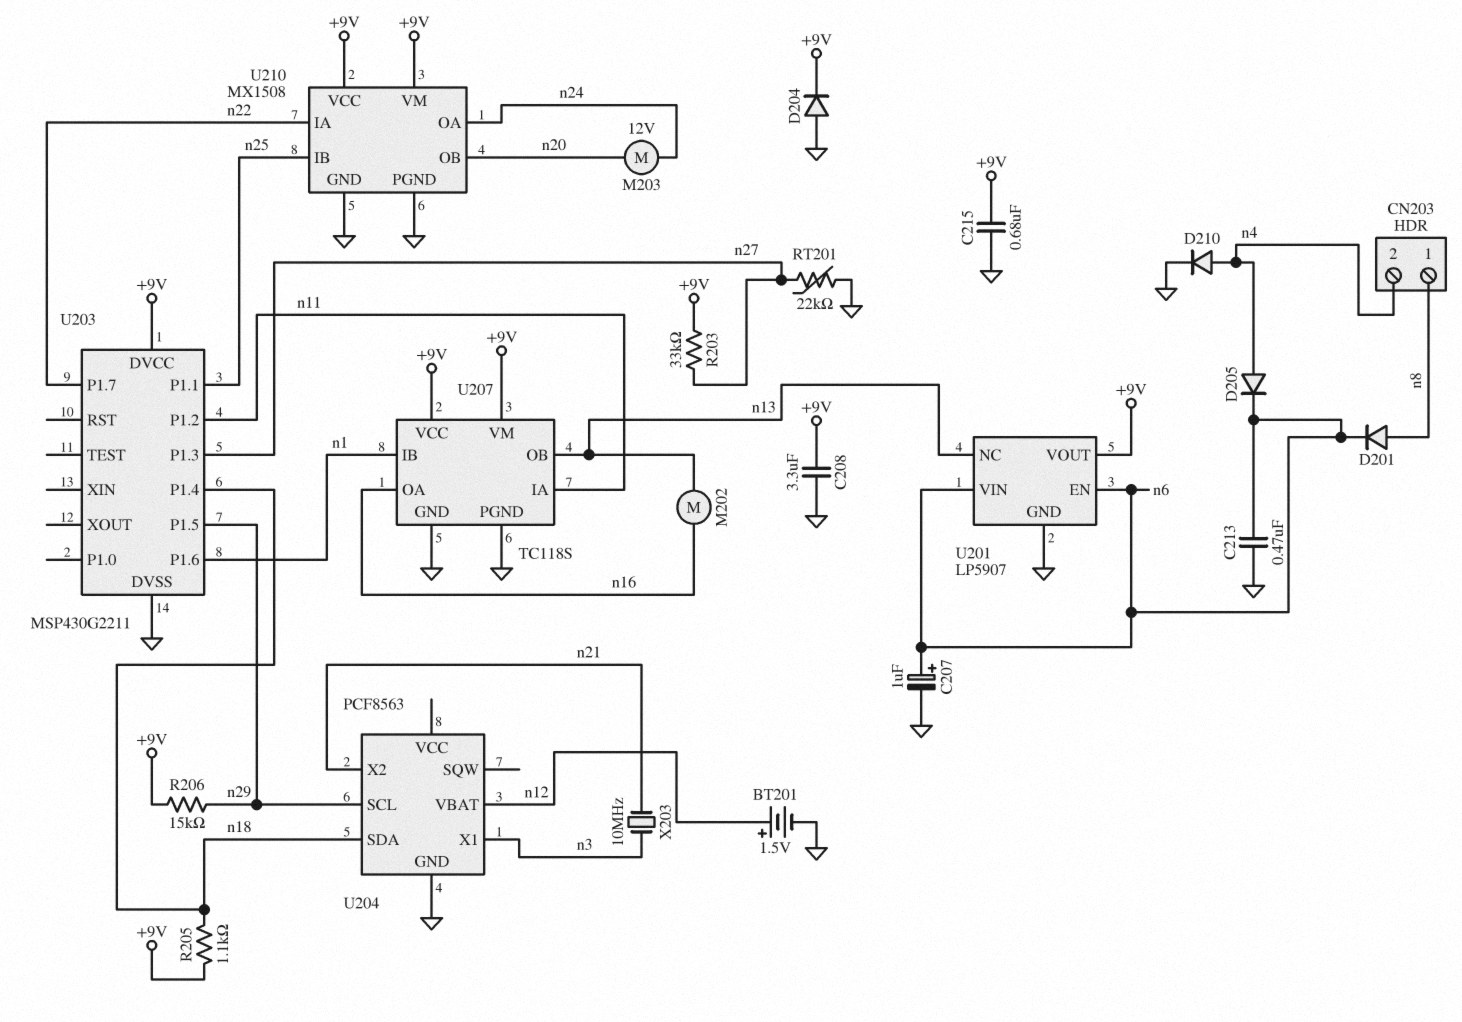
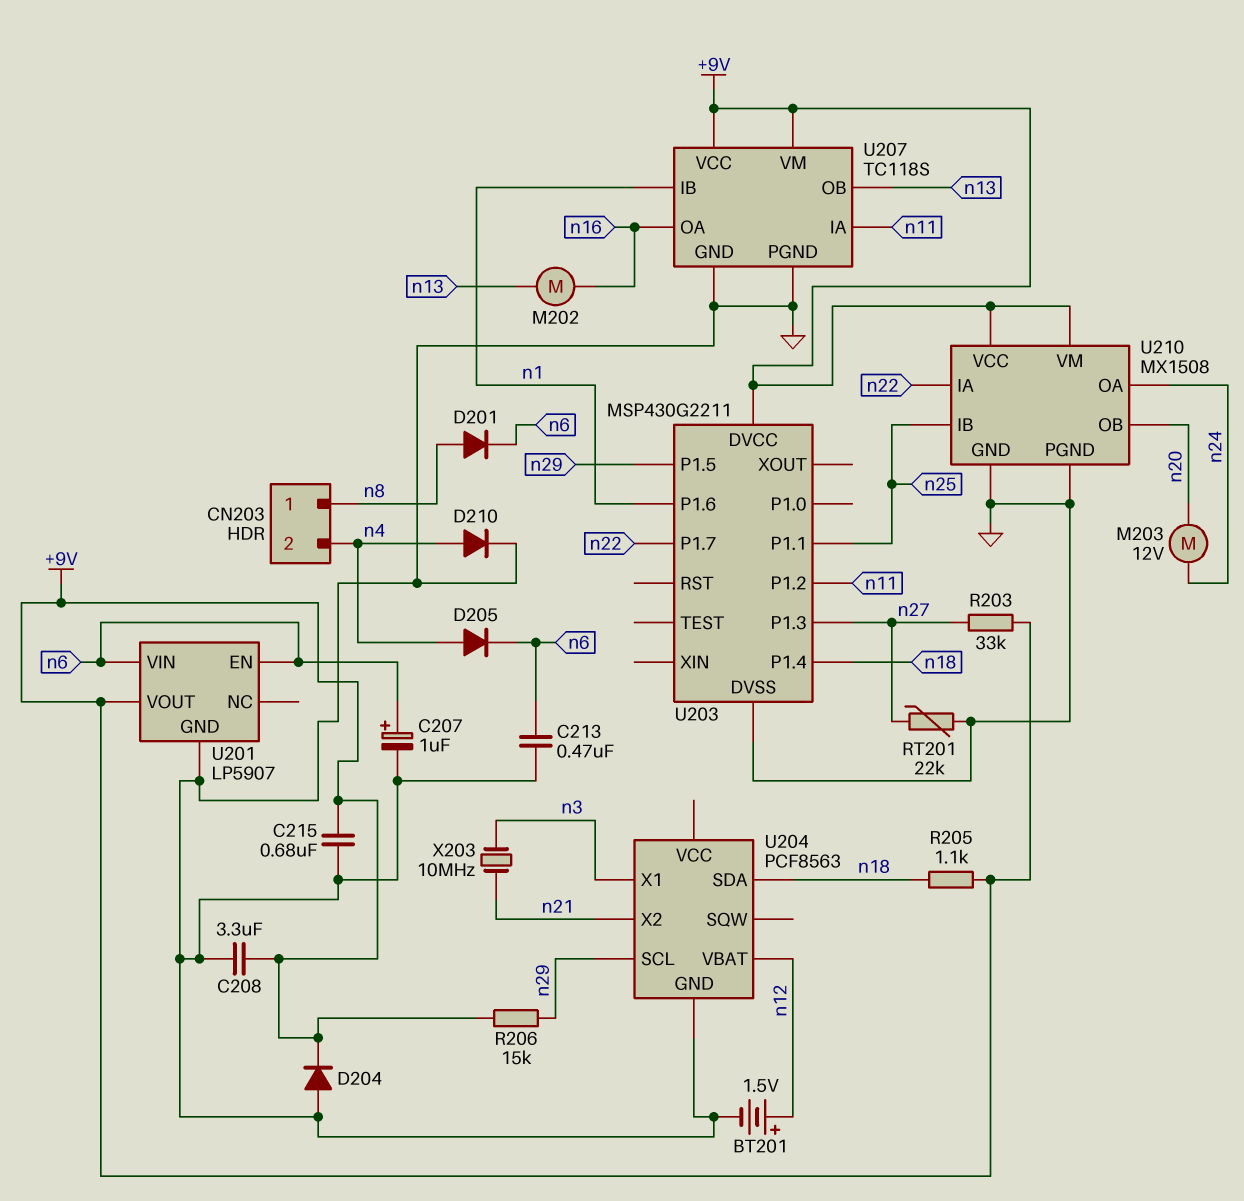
U201 pin NC: n13 -> none

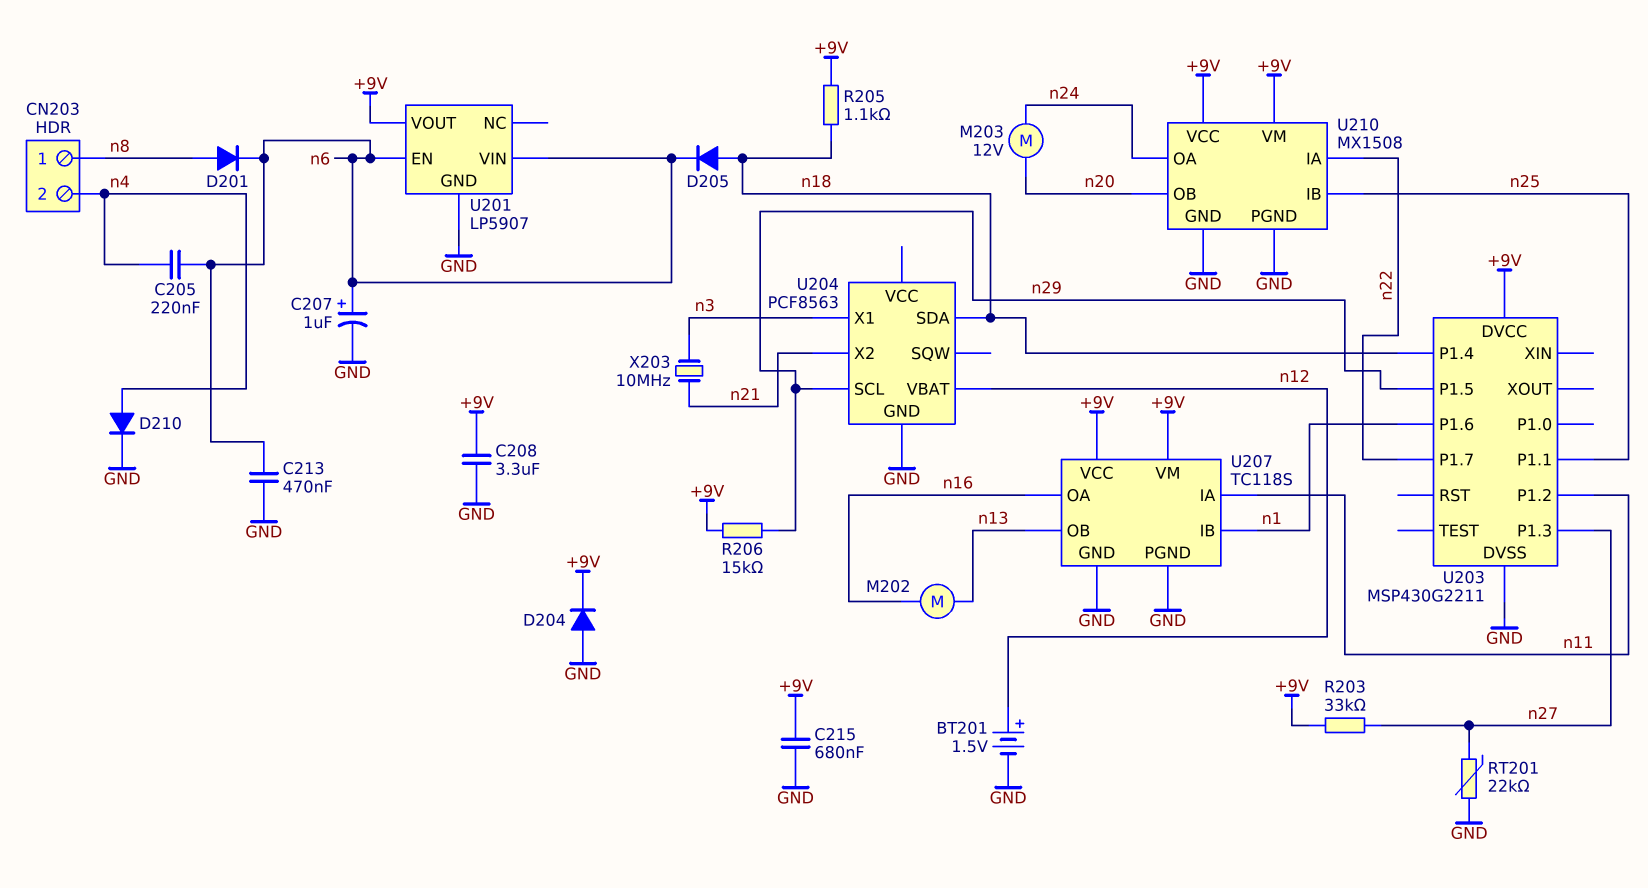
C205: none -> 220nF (n4, n6)
D205: diode (A n4, K n6) -> diode (A n18, K n6)

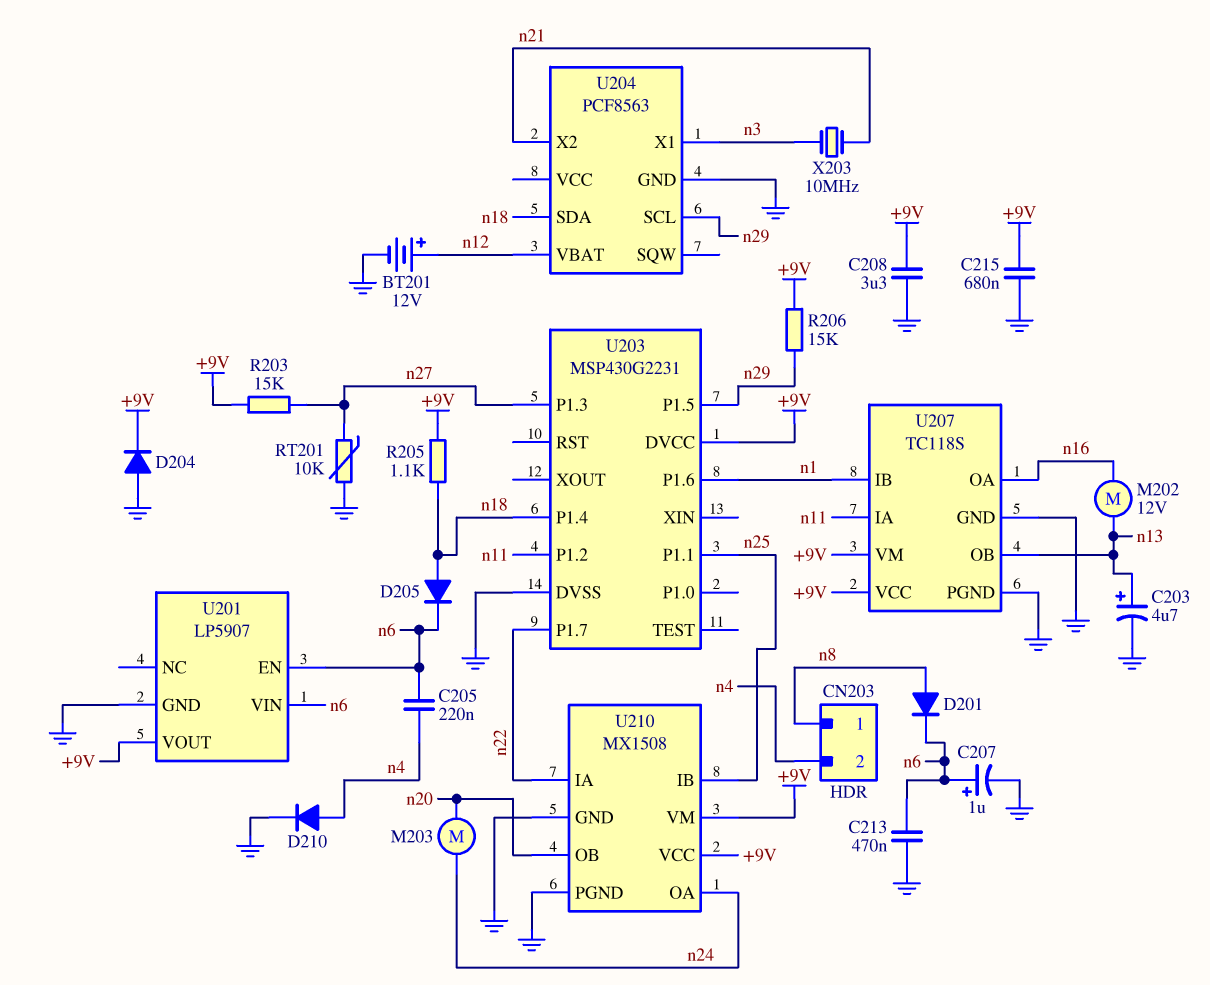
BT201: 1.5V (plus n12, minus GND) -> 12V (plus n12, minus GND)
C203: none -> 4.7uF (plus n13, minus GND)
M202: motor (n13, n16) -> motor 12V (n13, n16)
M203: motor 12V (n20, n24) -> motor (n20, n24)
R203: 33k (+9V, n27) -> 15k (+9V, n27)
RT201: 22k (GND, n27) -> 10k (GND, n27)
U203: MSP430G2211 -> MSP430G2231

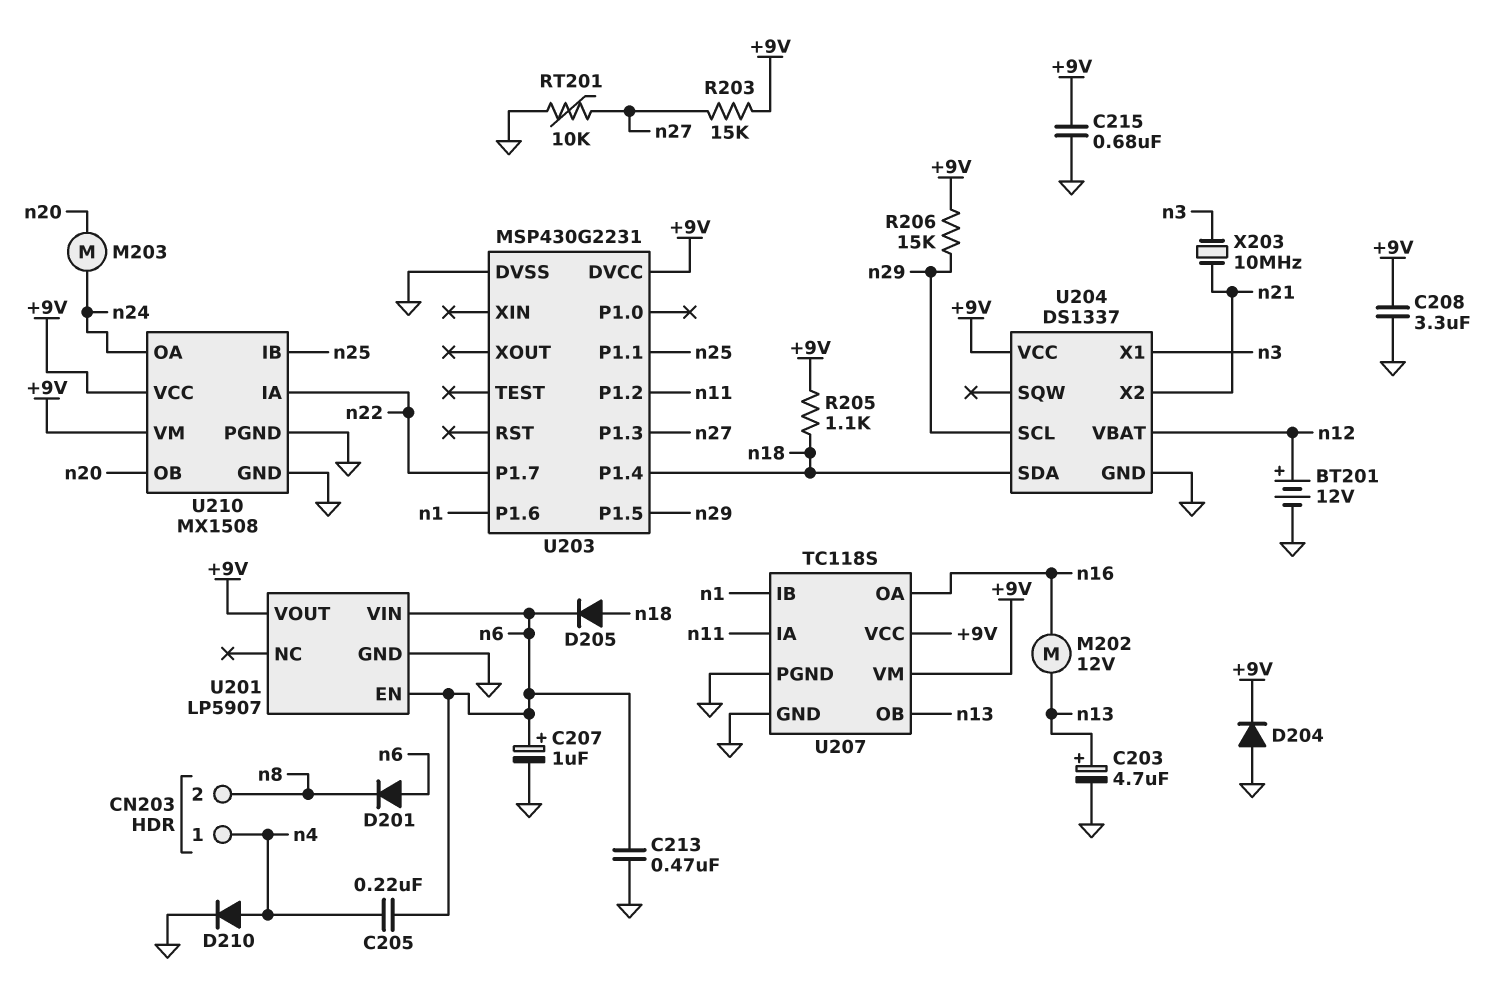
CN203 pin 1: n8 -> n4
CN203 pin 2: n4 -> n8
D201: diode (A n8, K n6) -> diode (A n6, K n8)
U204: PCF8563 -> DS1337
U204 pin VCC: none -> +9V

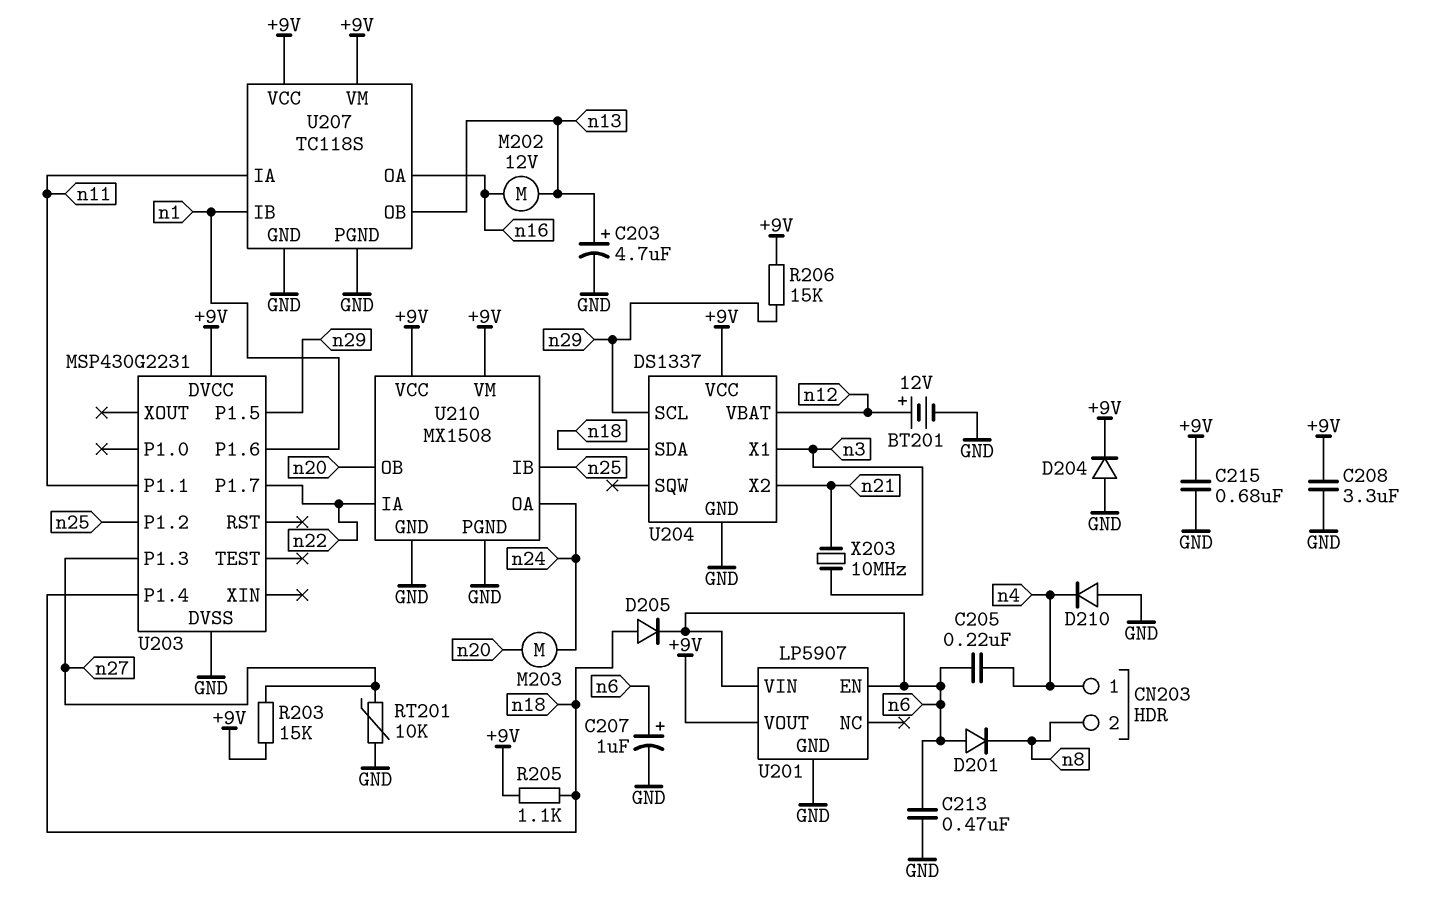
D210: diode (A n4, K GND) -> diode (A GND, K n4)
U203 pin P1.1: n25 -> n11
U203 pin P1.2: n11 -> n25

